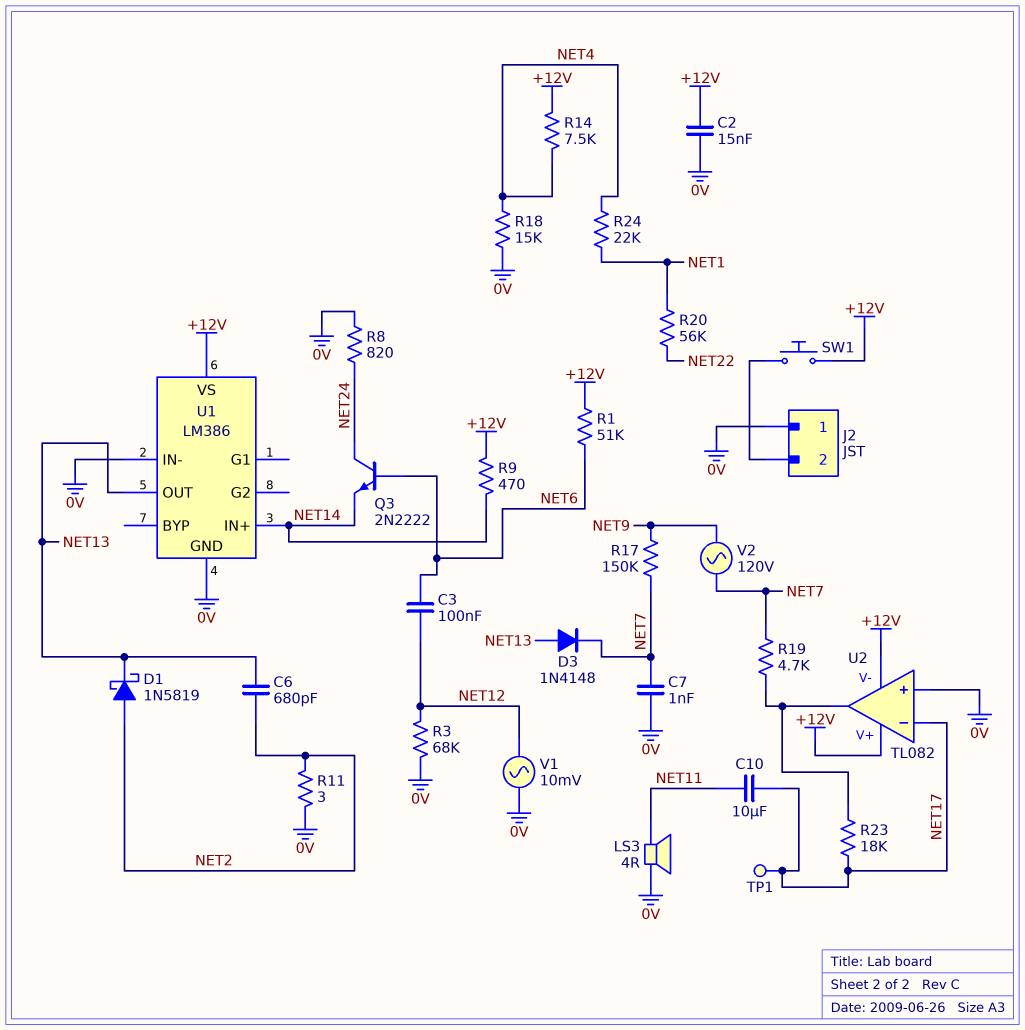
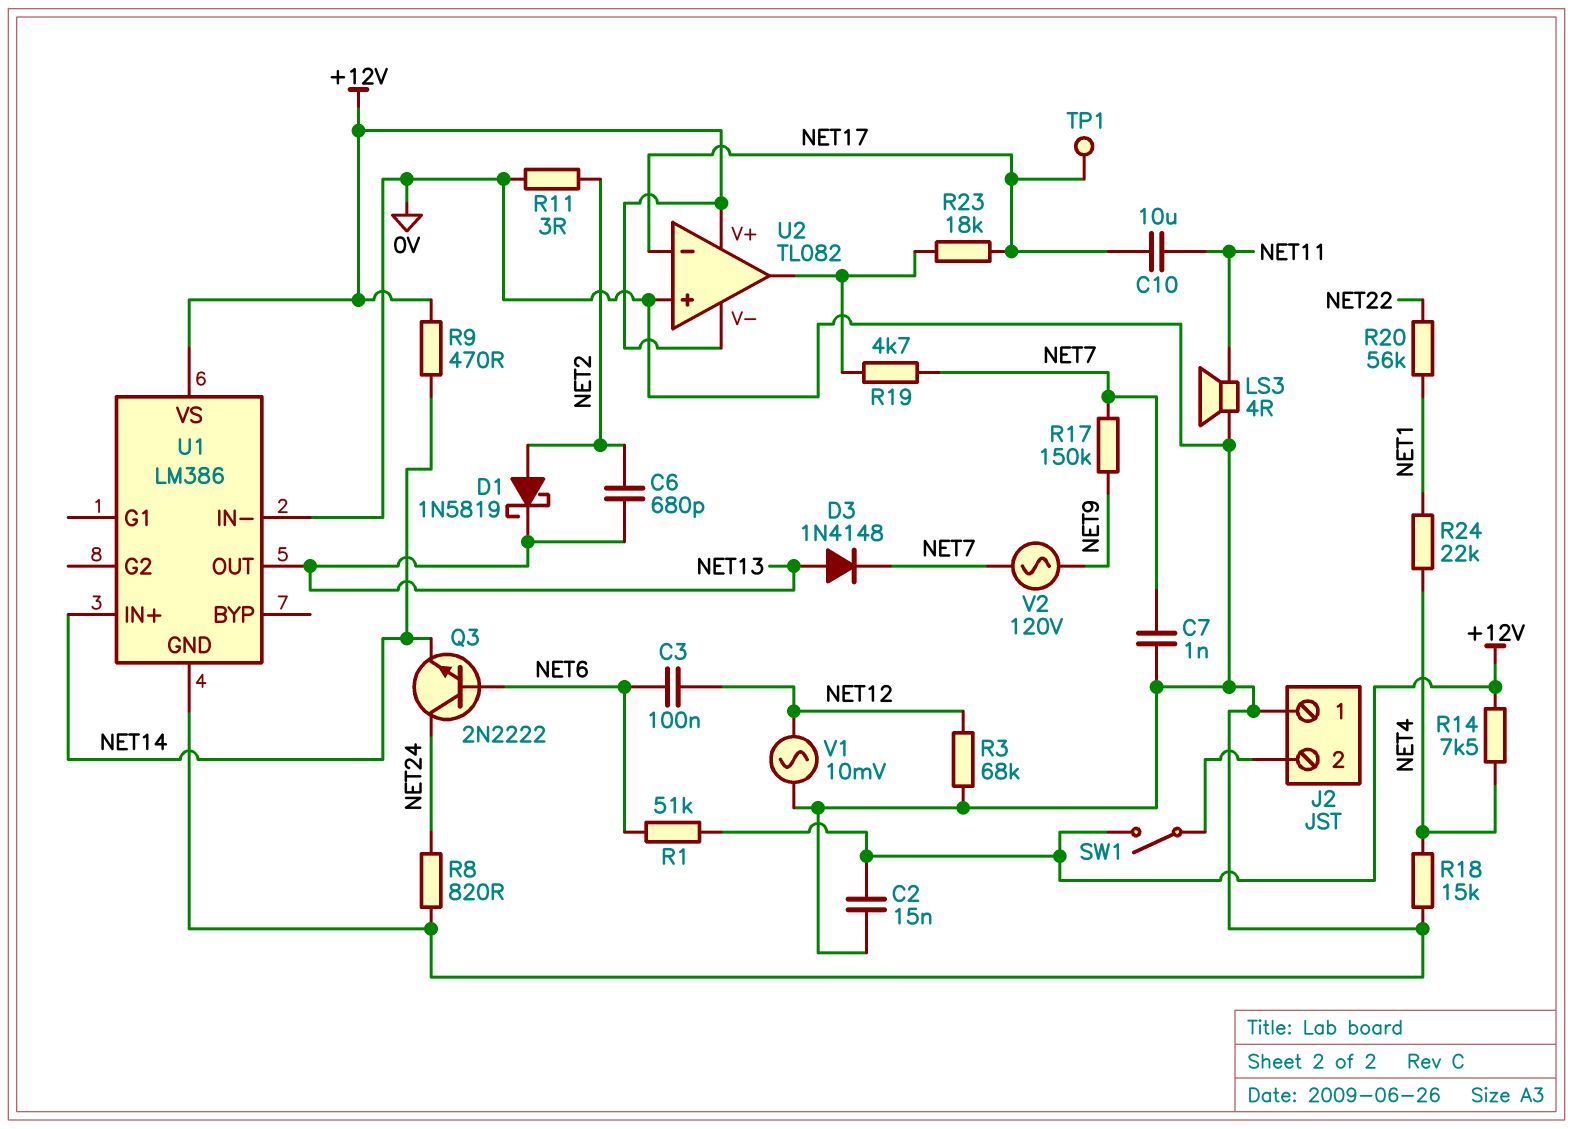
SW1: button (+12V, J2/2) -> switch (+12V, J2/2)

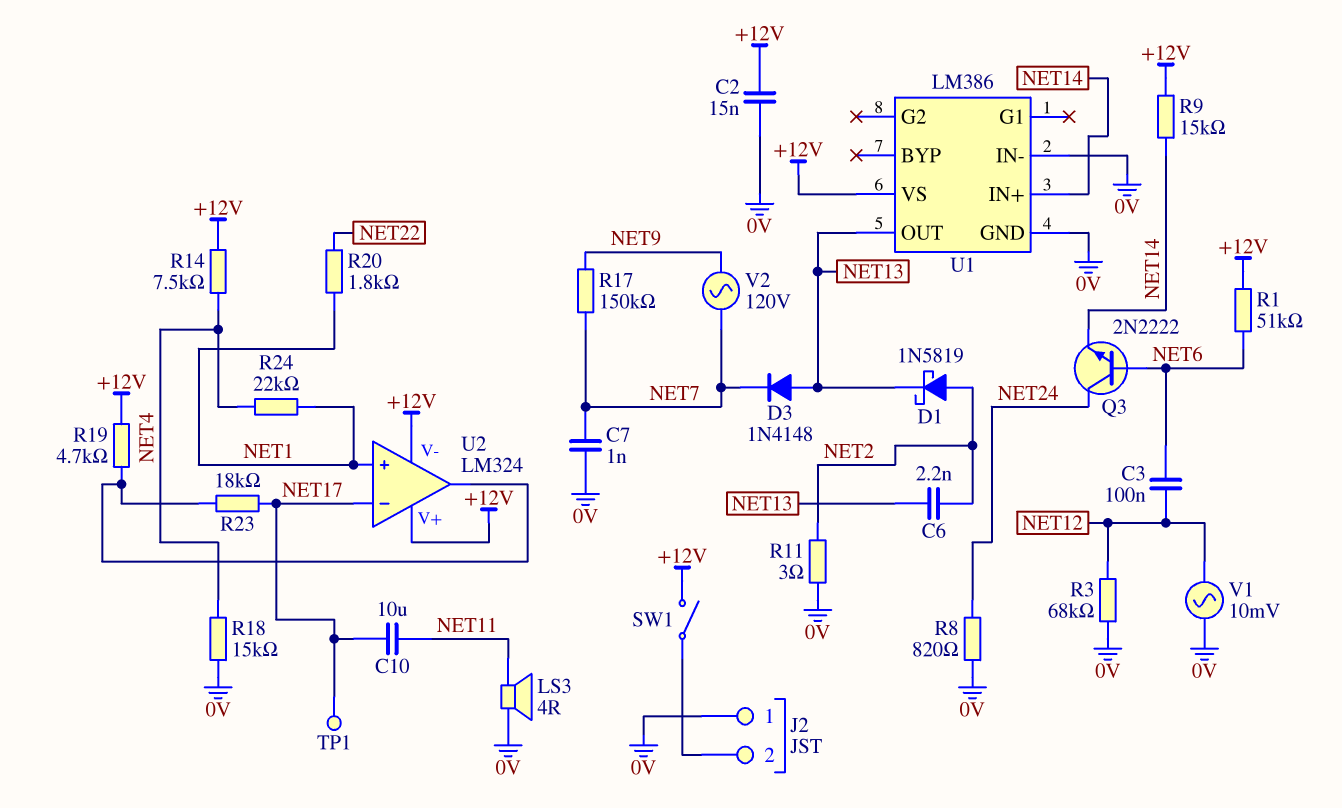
C6: 680pF (NET2, NET13) -> 2.2nF (NET2, NET13)
R9: 470 (+12V, NET14) -> 15k (+12V, NET14)
R19: 4.7k (NET7, U2/out) -> 4.7k (+12V, U2/out)
R20: 56k (NET1, NET22) -> 1.8k (NET1, NET22)
U2: TL082 -> LM324
U2 pin in+: 0V -> NET1

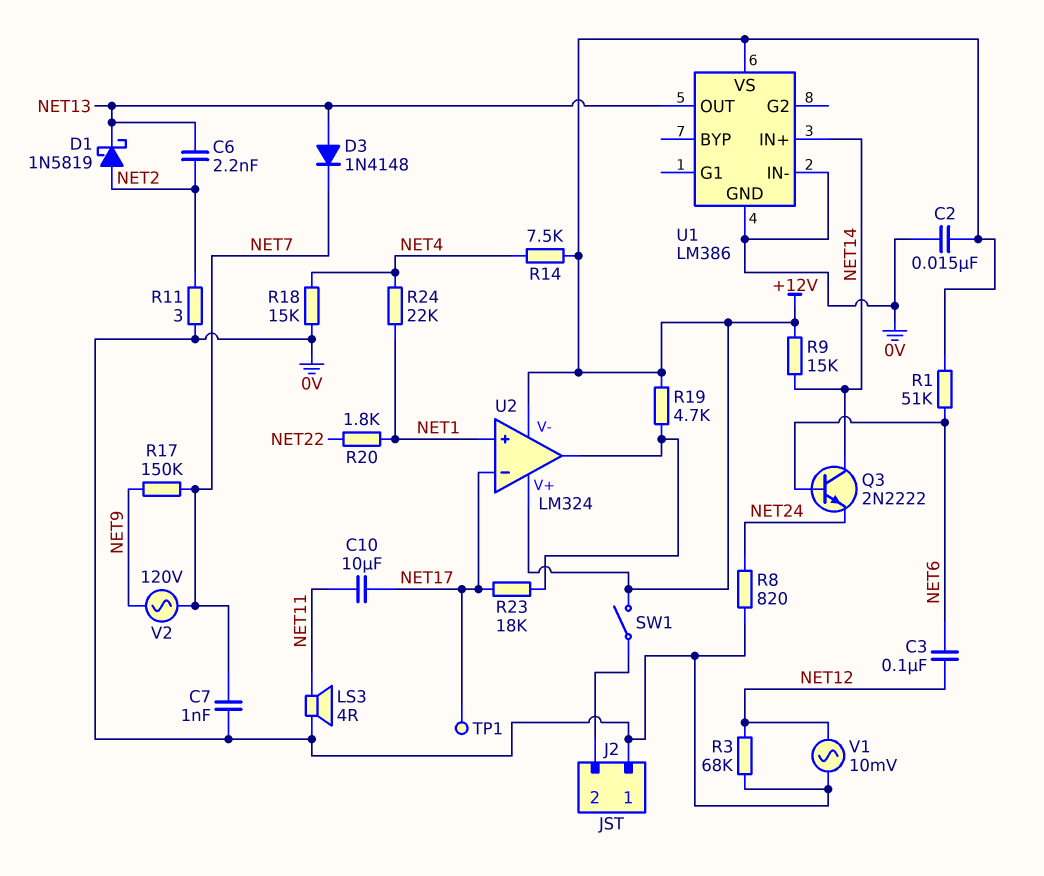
Q3: NPN 2N2222 (B NET6, C NET24, E NET14) -> NPN 2N2222 (B NET6, C NET14, E NET24)

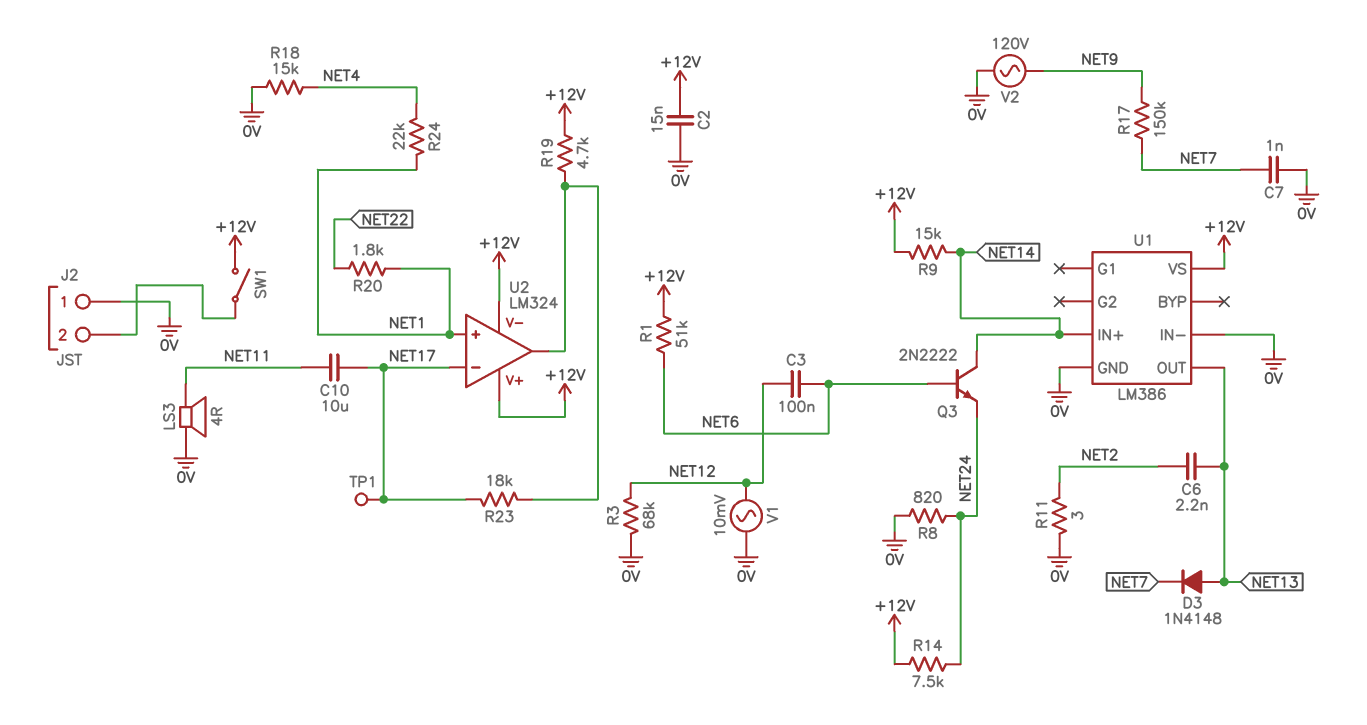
D1: schottky 1N5819 (A NET2, K NET13) -> none
R14: 7.5k (+12V, NET4) -> 7.5k (+12V, NET24)
V2: AC 120V (NET7, NET9) -> AC 120V (0V, NET9)

